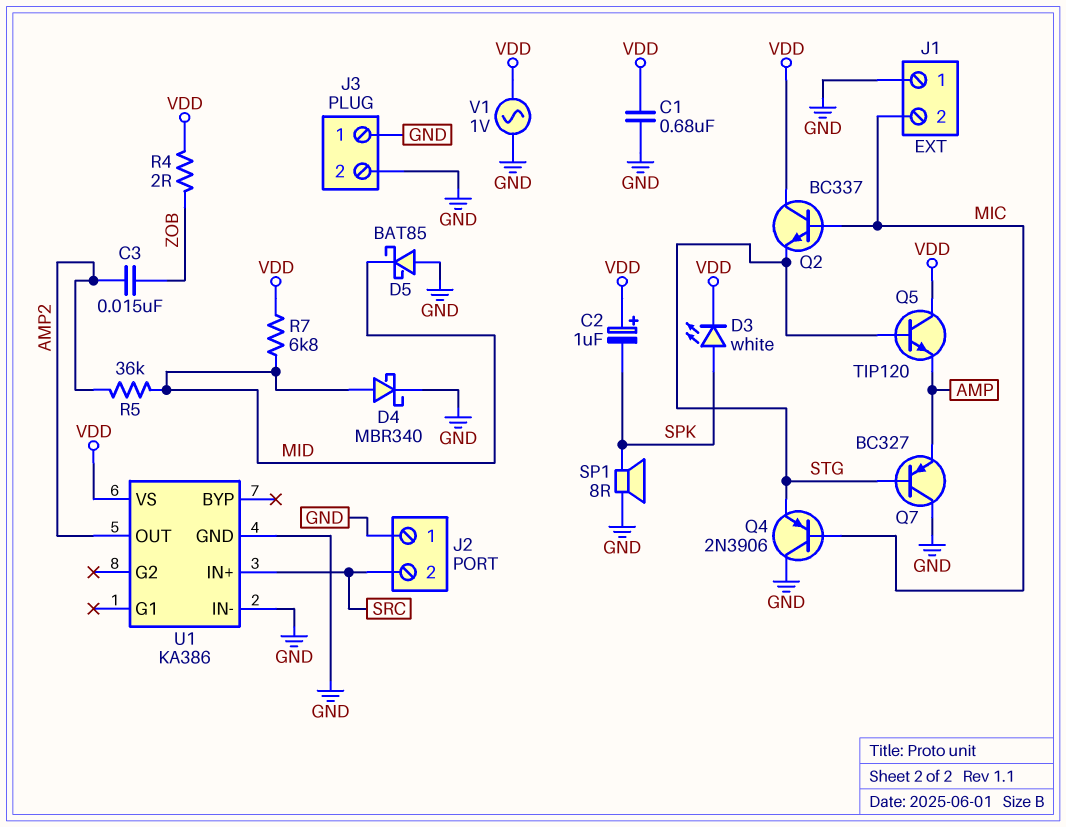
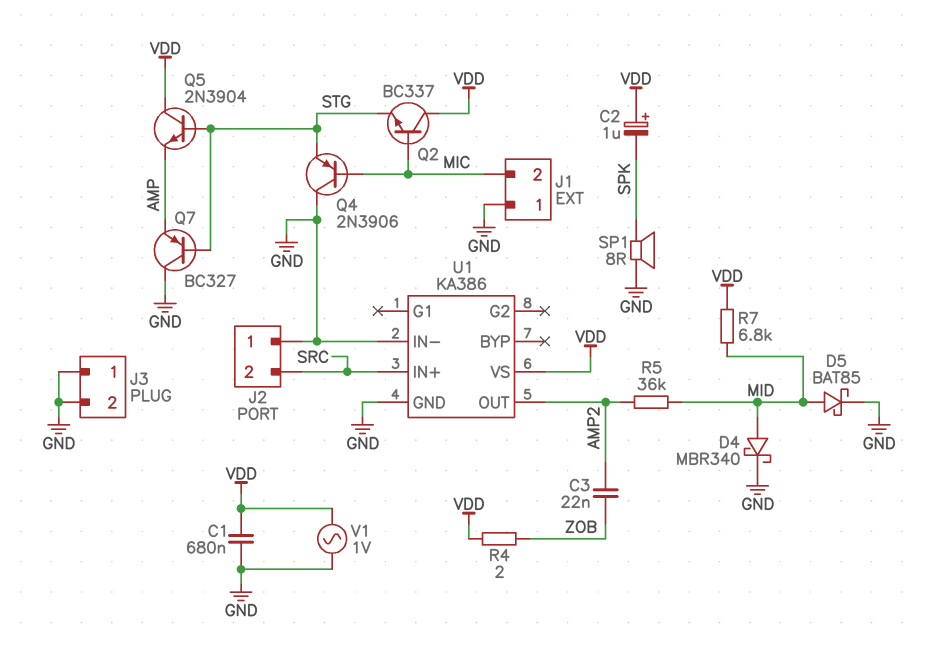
C3: 15nF (AMP2, ZOB) -> 22nF (AMP2, ZOB)
D3: LED white (A SPK, K VDD) -> none
D5: schottky BAT85 (A GND, K MID) -> schottky BAT85 (A MID, K GND)
Q5: NPN TIP120 (B STG, C VDD, E AMP) -> NPN 2N3904 (B STG, C VDD, E AMP)

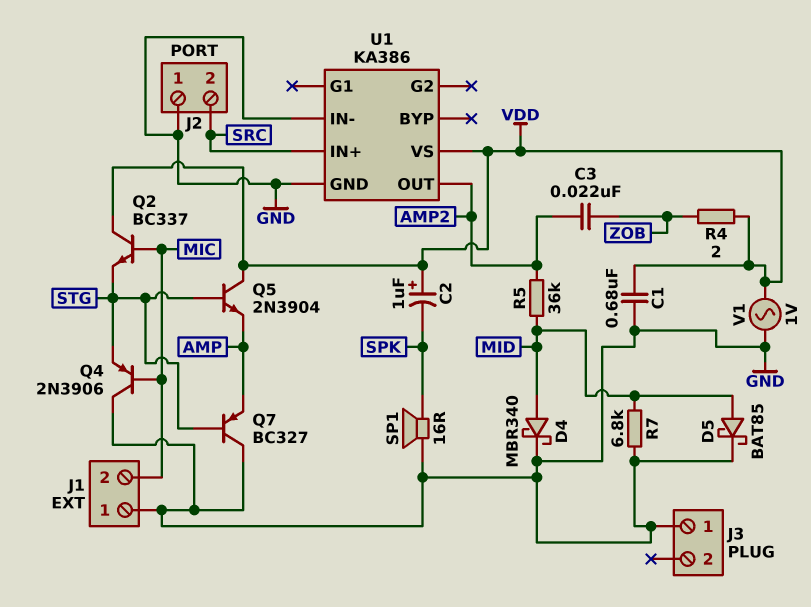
J3 pin 2: GND -> none
R7: 6.8k (MID, VDD) -> 6.8k (GND, MID)
SP1: speaker 8R (GND, SPK) -> speaker 16R (GND, SPK)

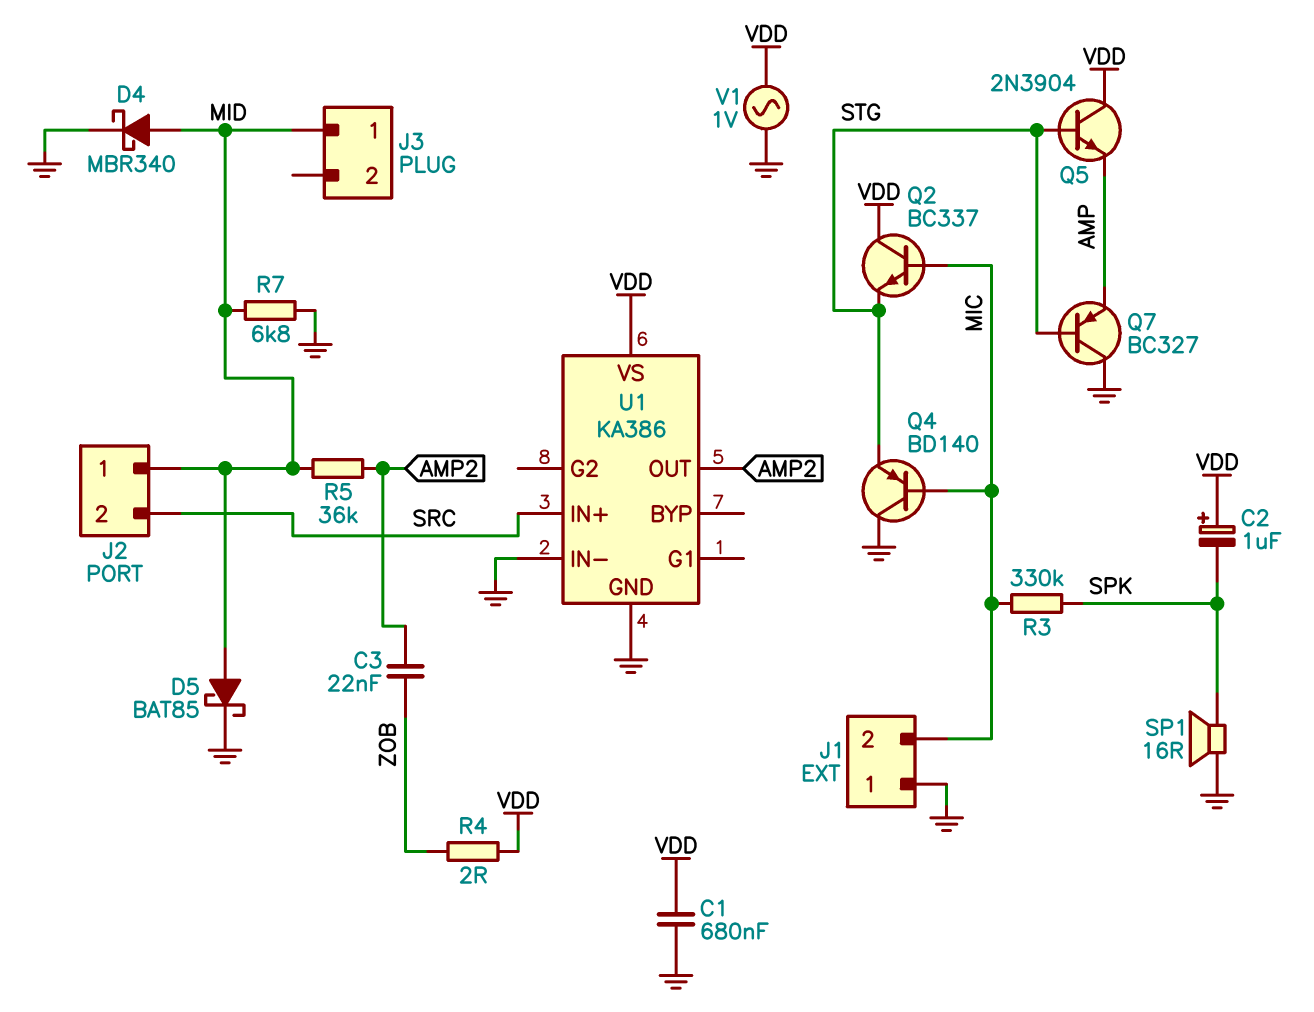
J2 pin 1: GND -> MID
J3 pin 1: GND -> MID
Q4: PNP 2N3906 (B MIC, C GND, E STG) -> PNP BD140 (B MIC, C GND, E STG)
R3: none -> 330k (MIC, SPK)

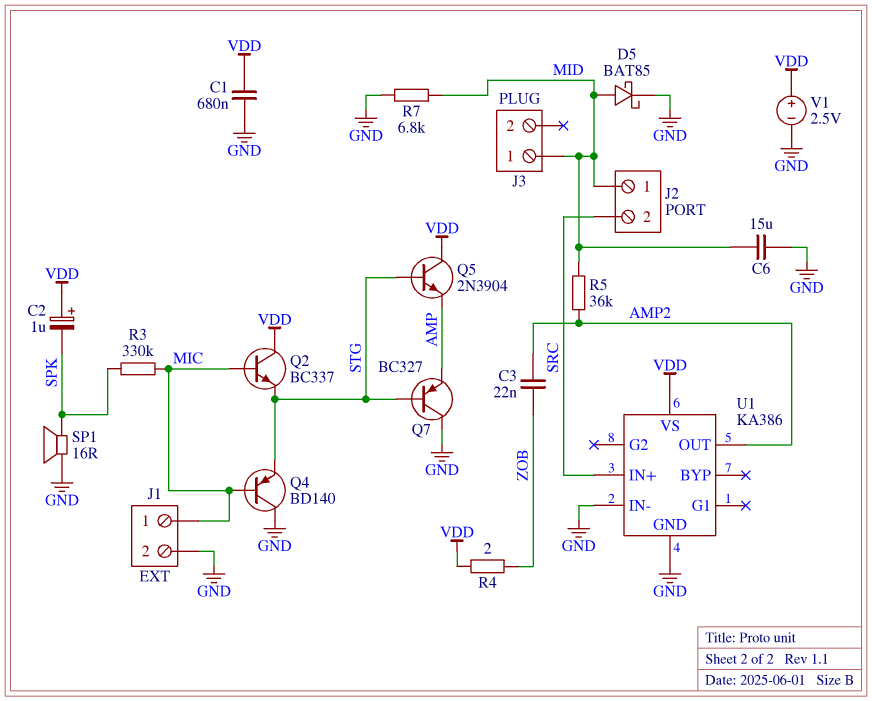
C6: none -> 15uF (GND, MID)
D4: schottky MBR340 (A MID, K GND) -> none
J1 pin 1: GND -> MIC
J1 pin 2: MIC -> GND
V1: AC 1V (GND, VDD) -> 2.5V (plus VDD, minus GND)

